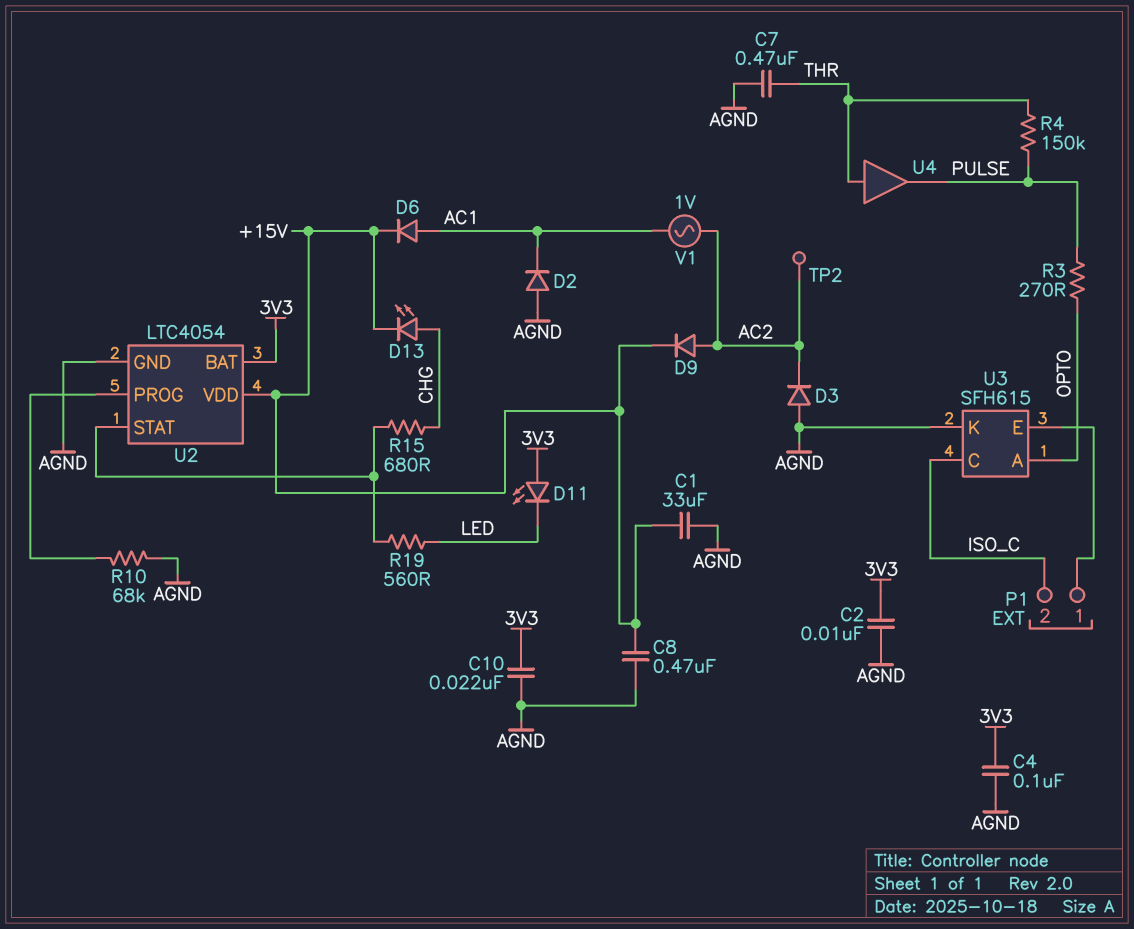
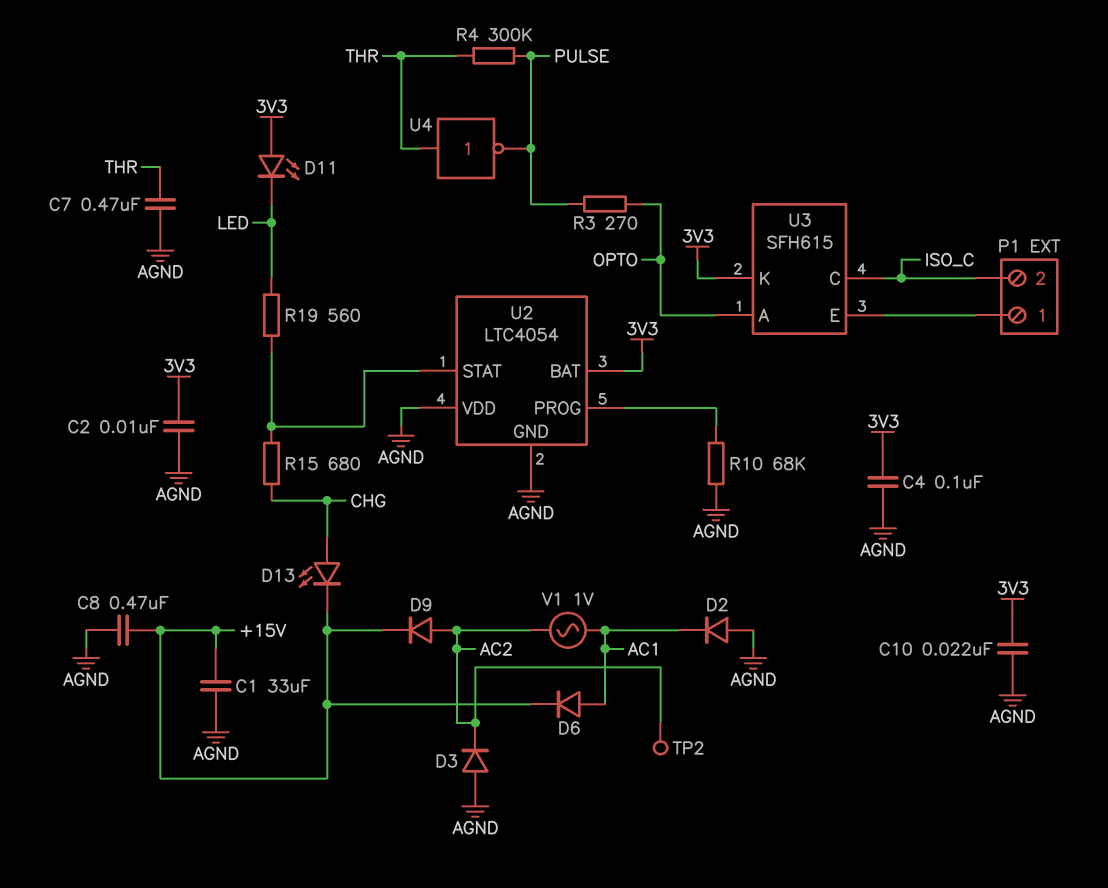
R4: 150k (PULSE, THR) -> 300k (PULSE, THR)
U2 pin VDD: +15V -> AGND
U3 pin K: AGND -> 3V3
U4: buffer (in THR, out PULSE) -> NOT (in THR, out PULSE)

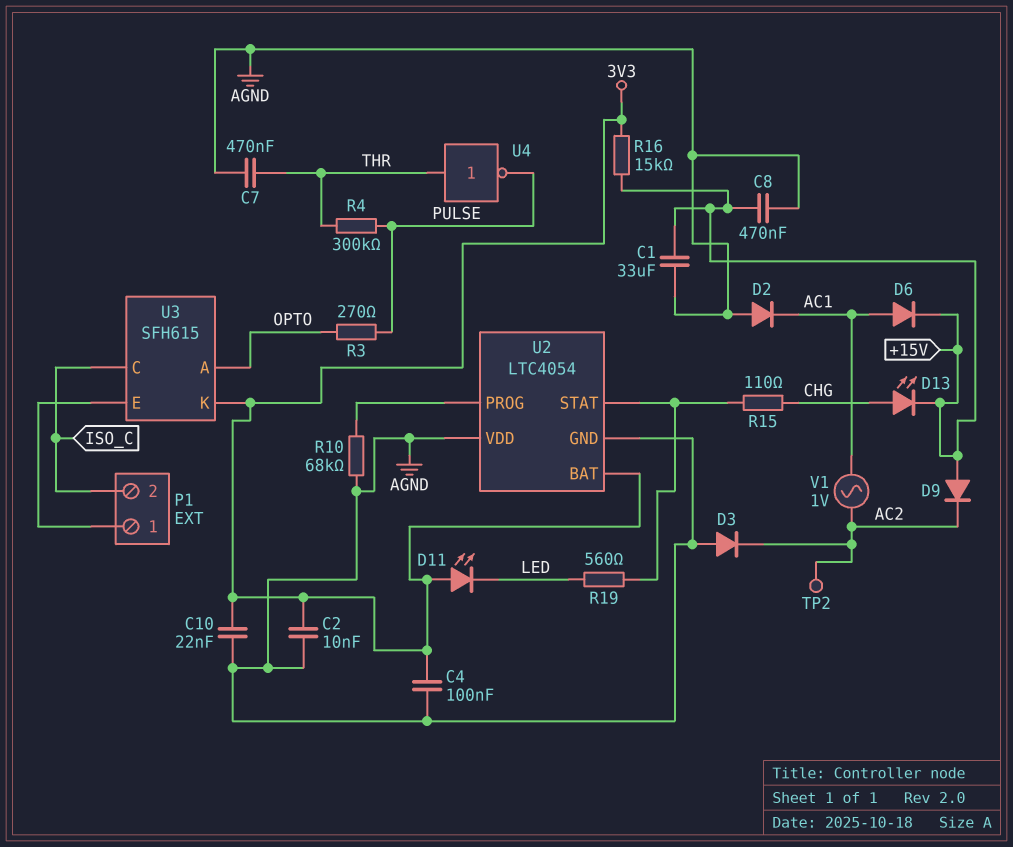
D9: diode (A AC2, K +15V) -> diode (A +15V, K AC2)
R15: 680 (CHG, U2/STAT) -> 110 (CHG, U2/STAT)
R16: none -> 15k (+15V, 3V3)

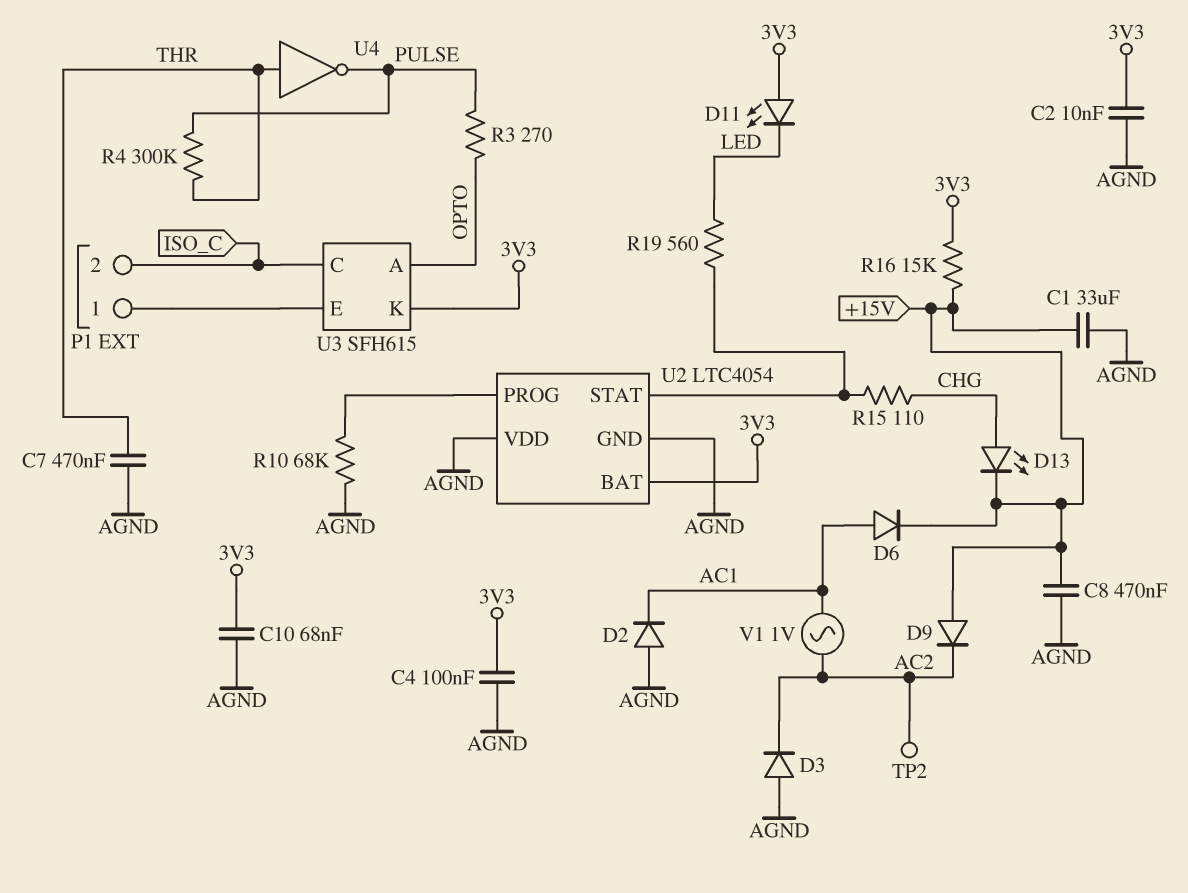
C10: 22nF (3V3, AGND) -> 68nF (3V3, AGND)

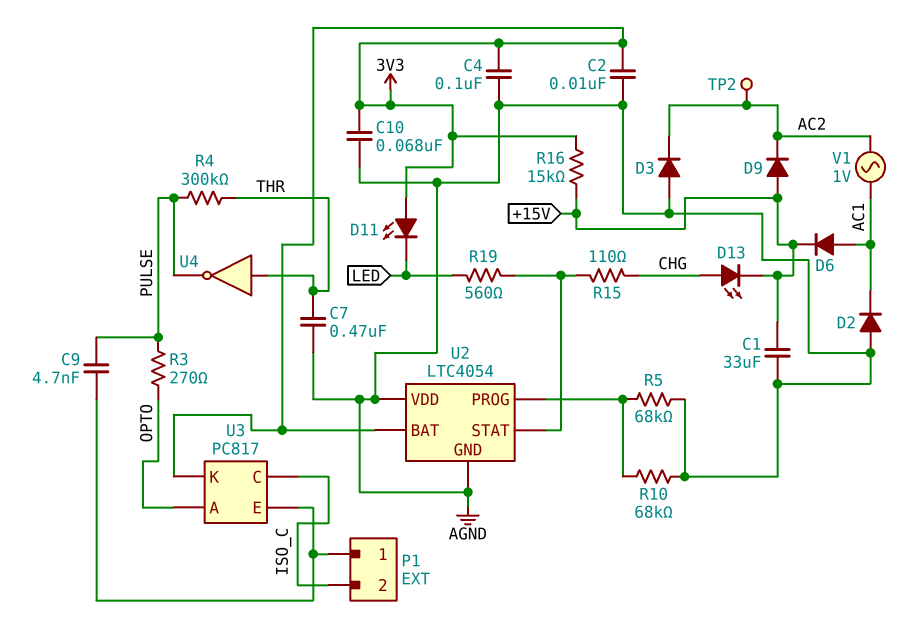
C8: 470nF (+15V, AGND) -> none
C9: none -> 4.7nF (P1/1, PULSE)
R5: none -> 68k (AGND, U2/PROG)
U3: SFH615 -> PC817

